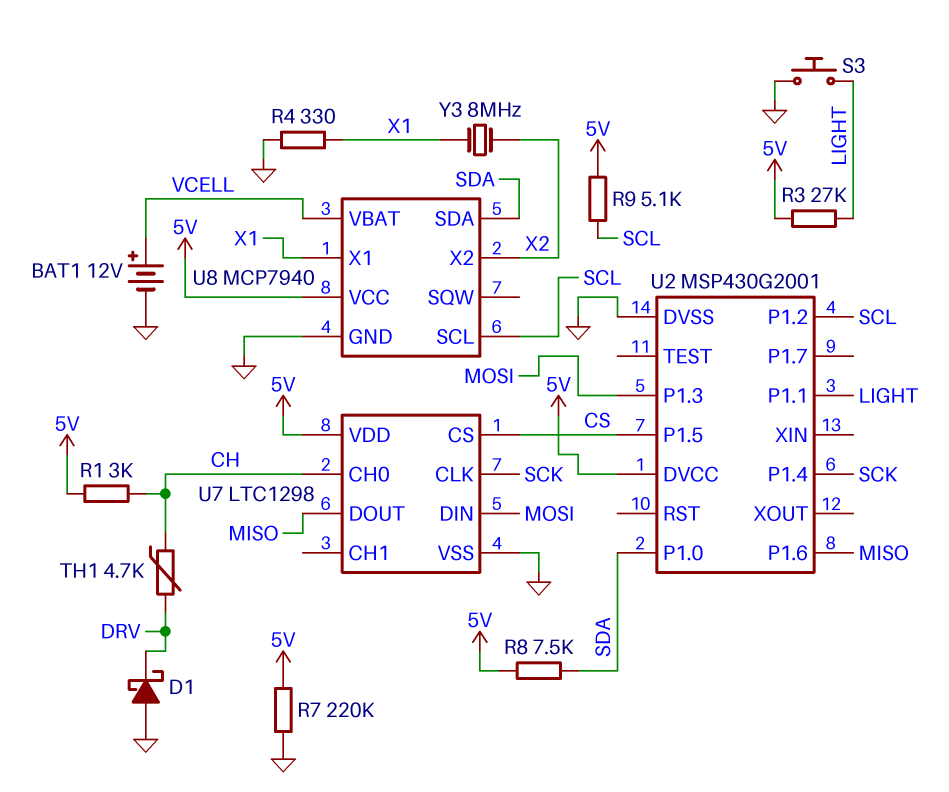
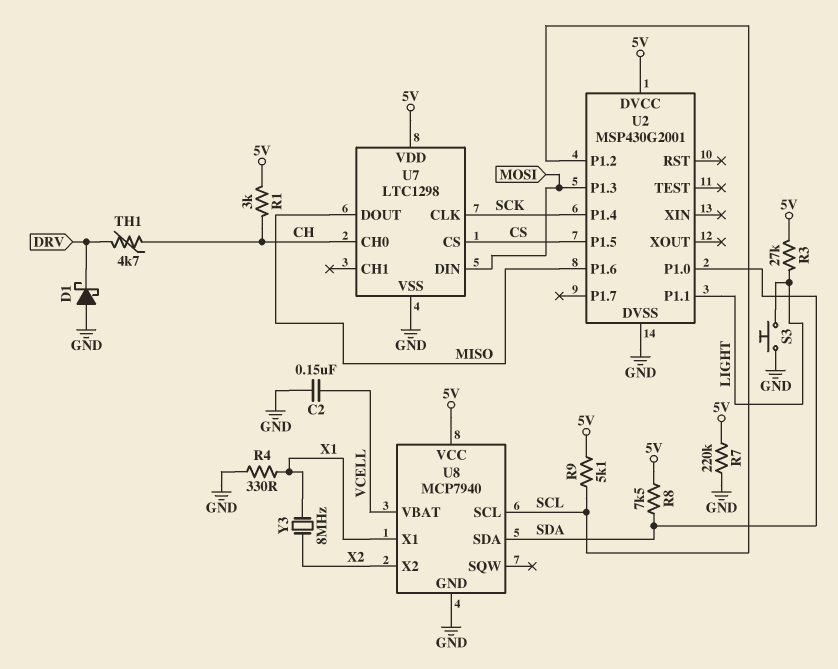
BAT1: 12V (plus VCELL, minus GND) -> none
C2: none -> 150nF (GND, VCELL)

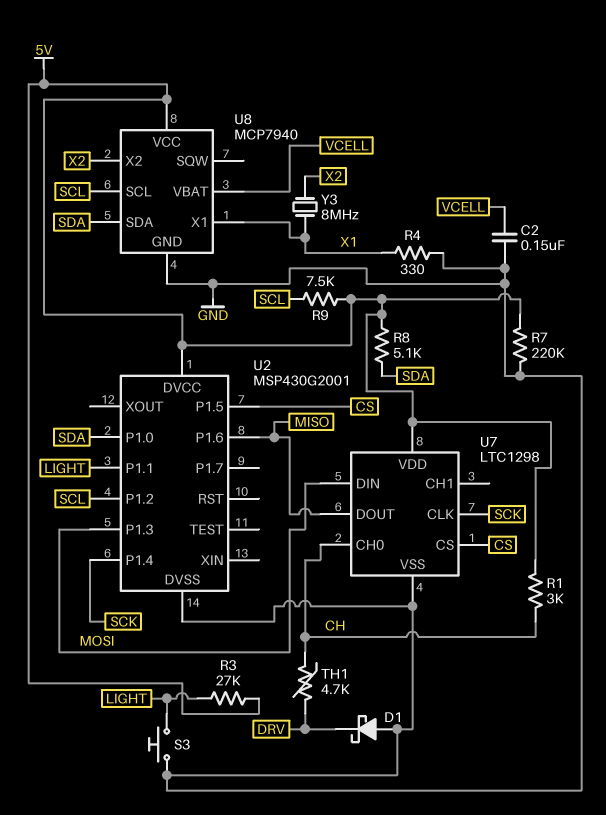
R8: 7.5k (5V, SDA) -> 5.1k (5V, SDA)
R9: 5.1k (5V, SCL) -> 7.5k (5V, SCL)

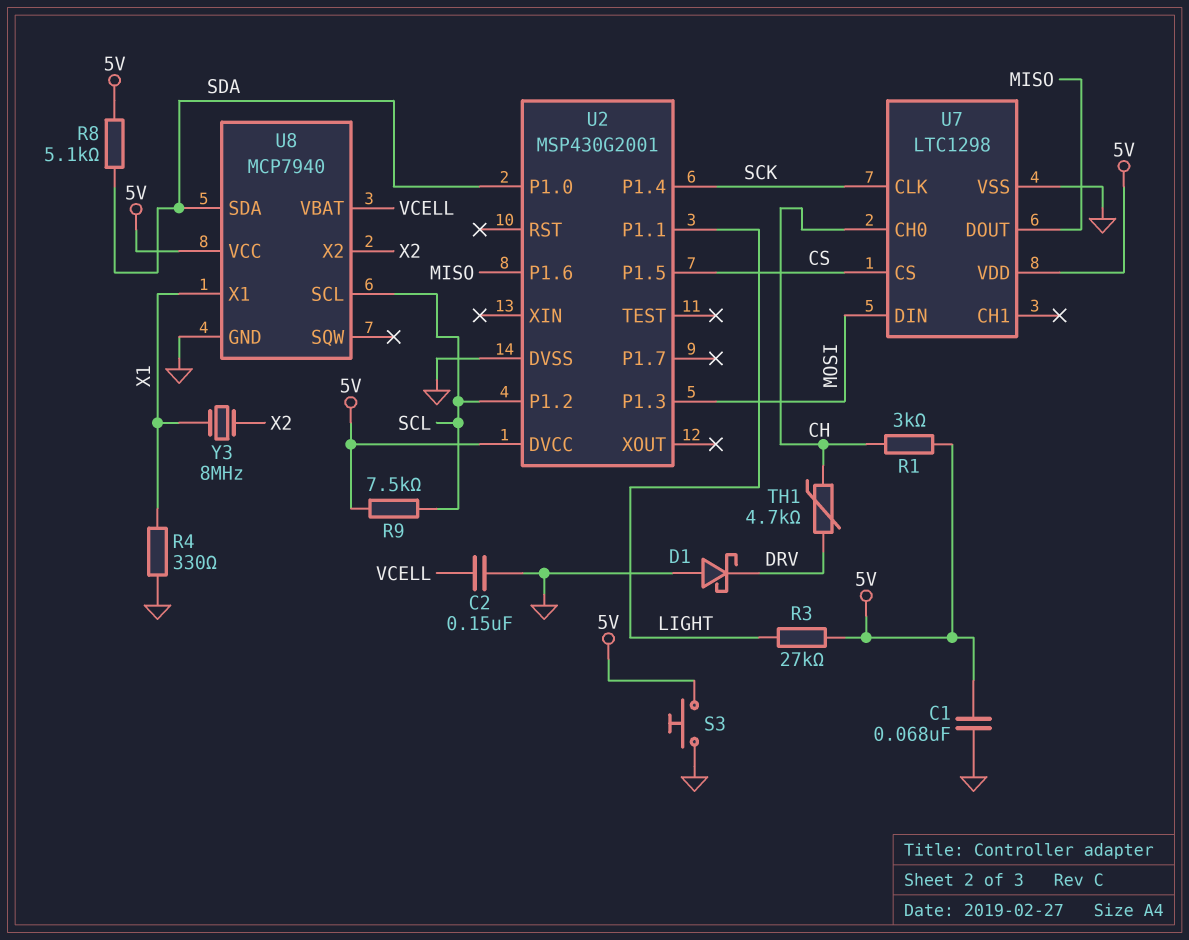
C1: none -> 68nF (5V, GND)
R7: 220k (5V, GND) -> none
S3: button (GND, LIGHT) -> button (5V, GND)

